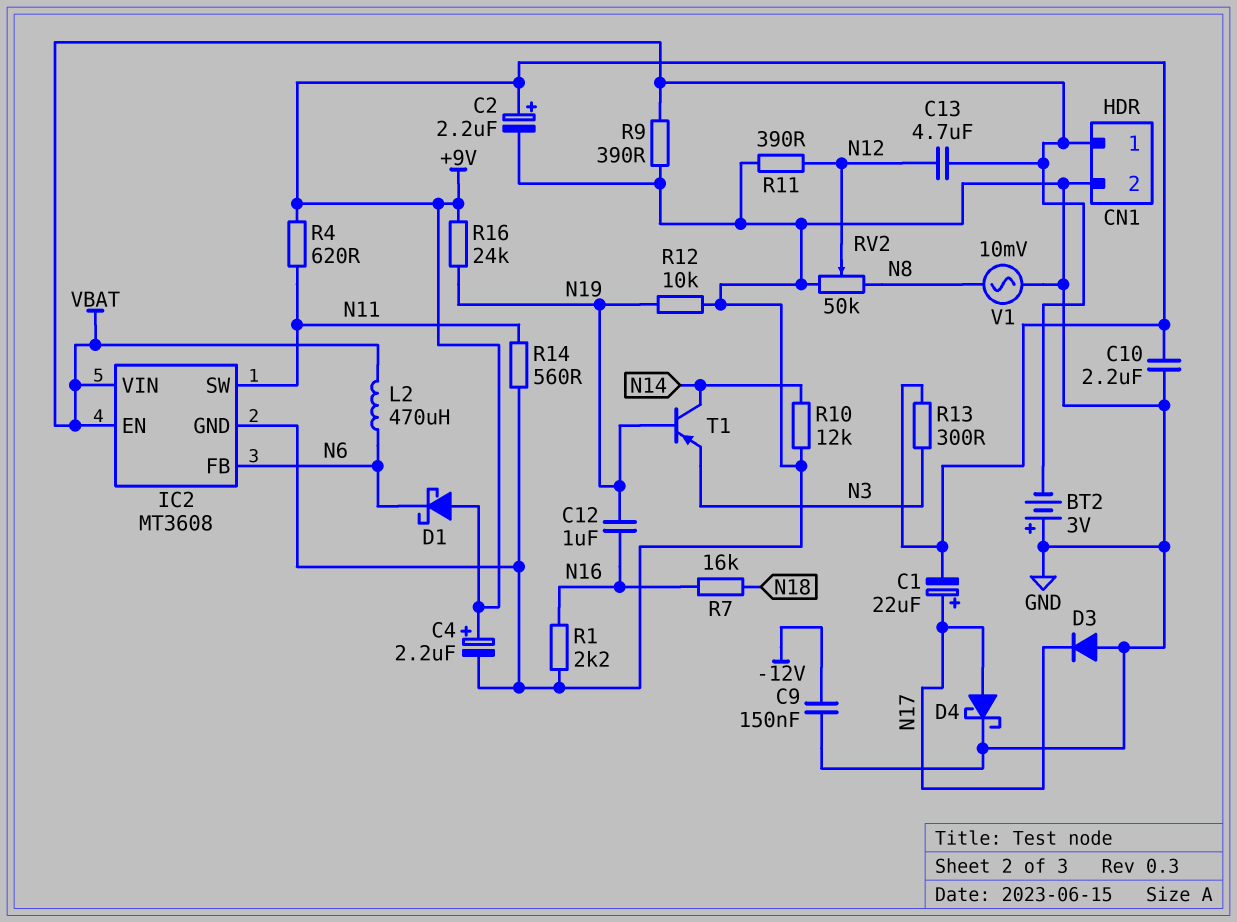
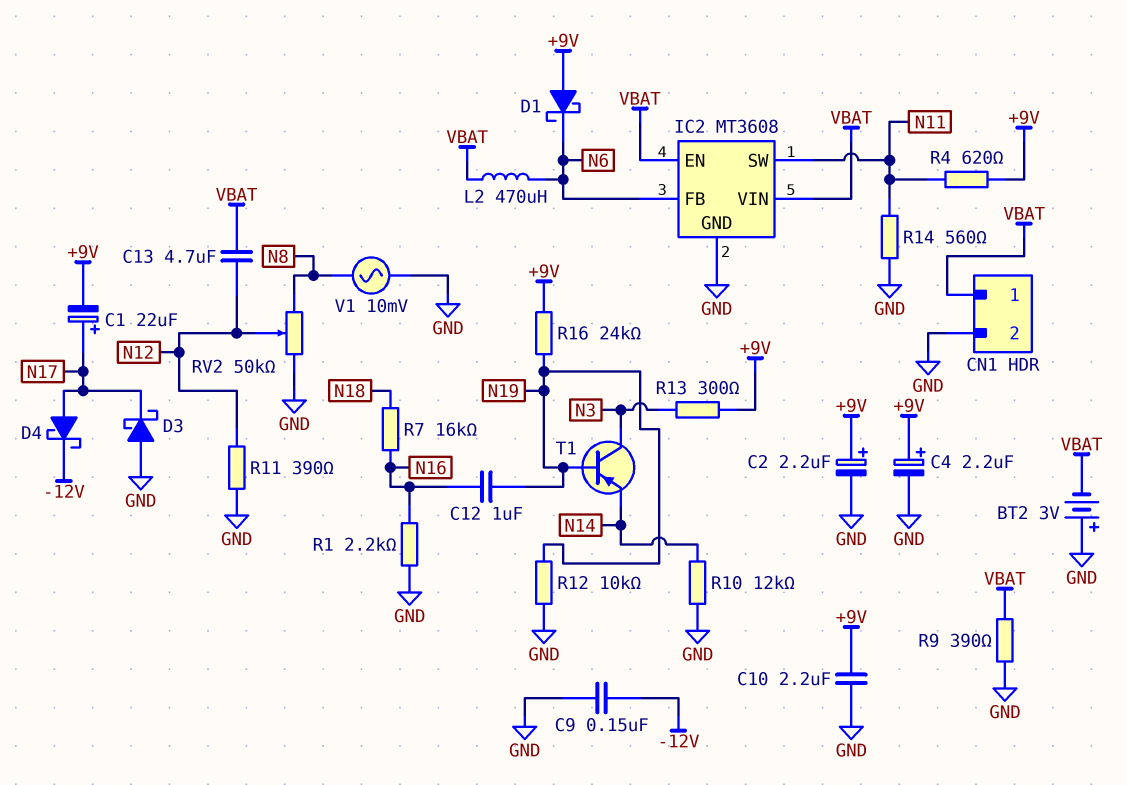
D3: diode (A GND, K N17) -> schottky (A GND, K N17)
D4: schottky (A N17, K GND) -> schottky (A N17, K -12V)
T1: PNP (B N19, C N14, E N3) -> PNP (B N19, C N3, E N14)

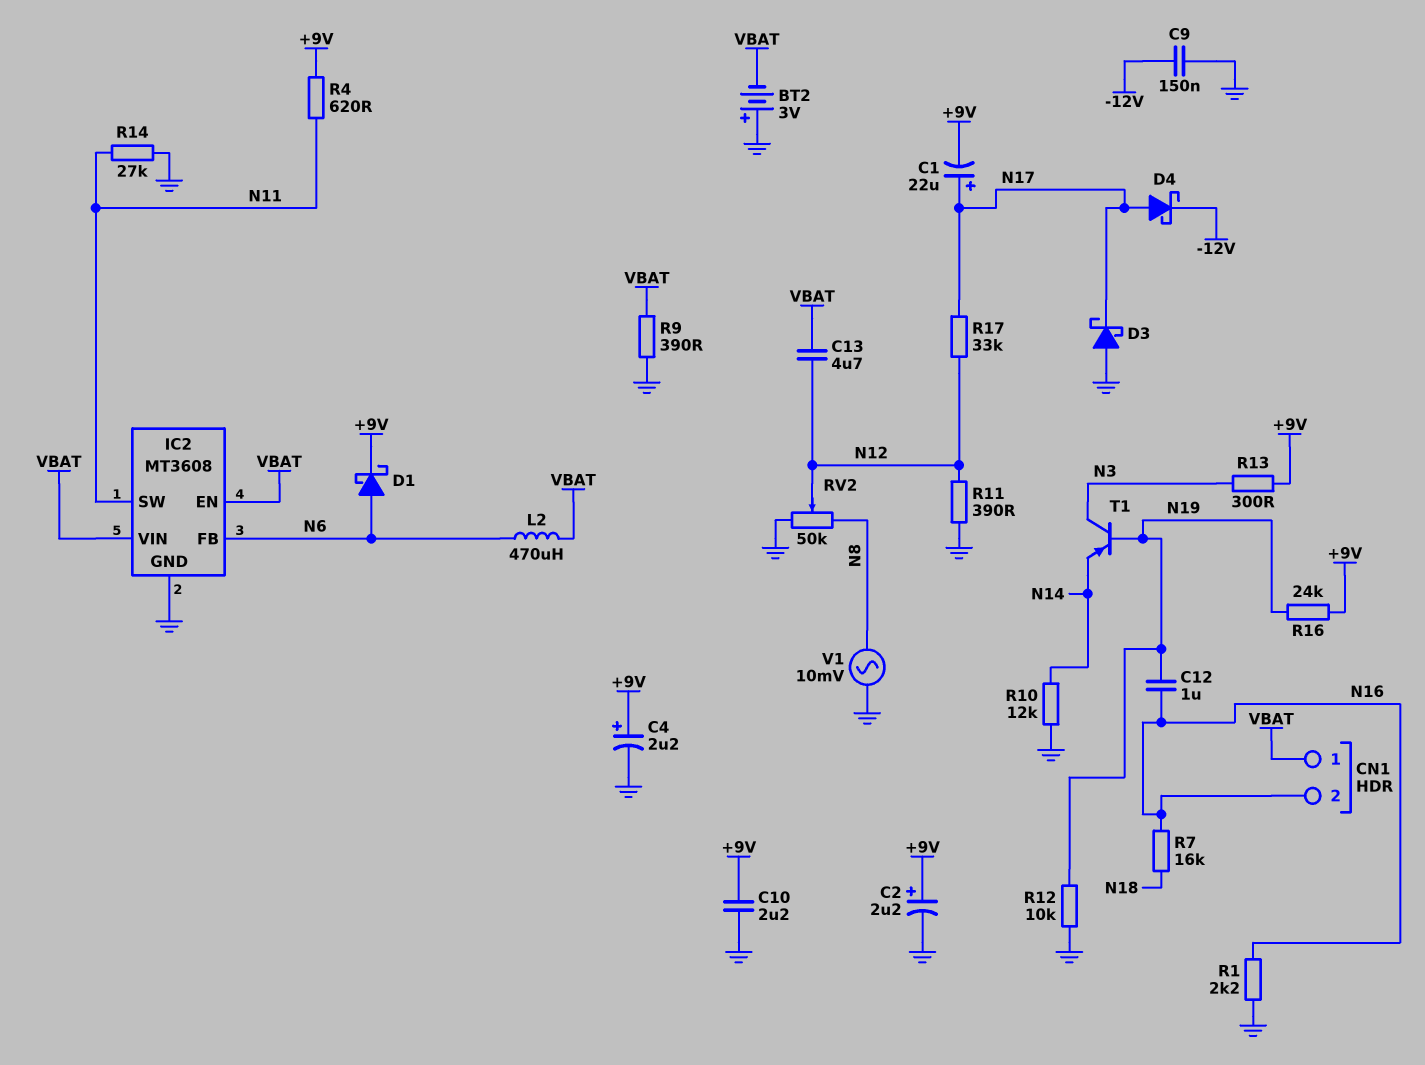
CN1 pin 2: GND -> N16
D1: schottky (A +9V, K N6) -> schottky (A N6, K +9V)
R14: 560 (GND, N11) -> 27k (GND, N11)
R17: none -> 33k (N12, N17)

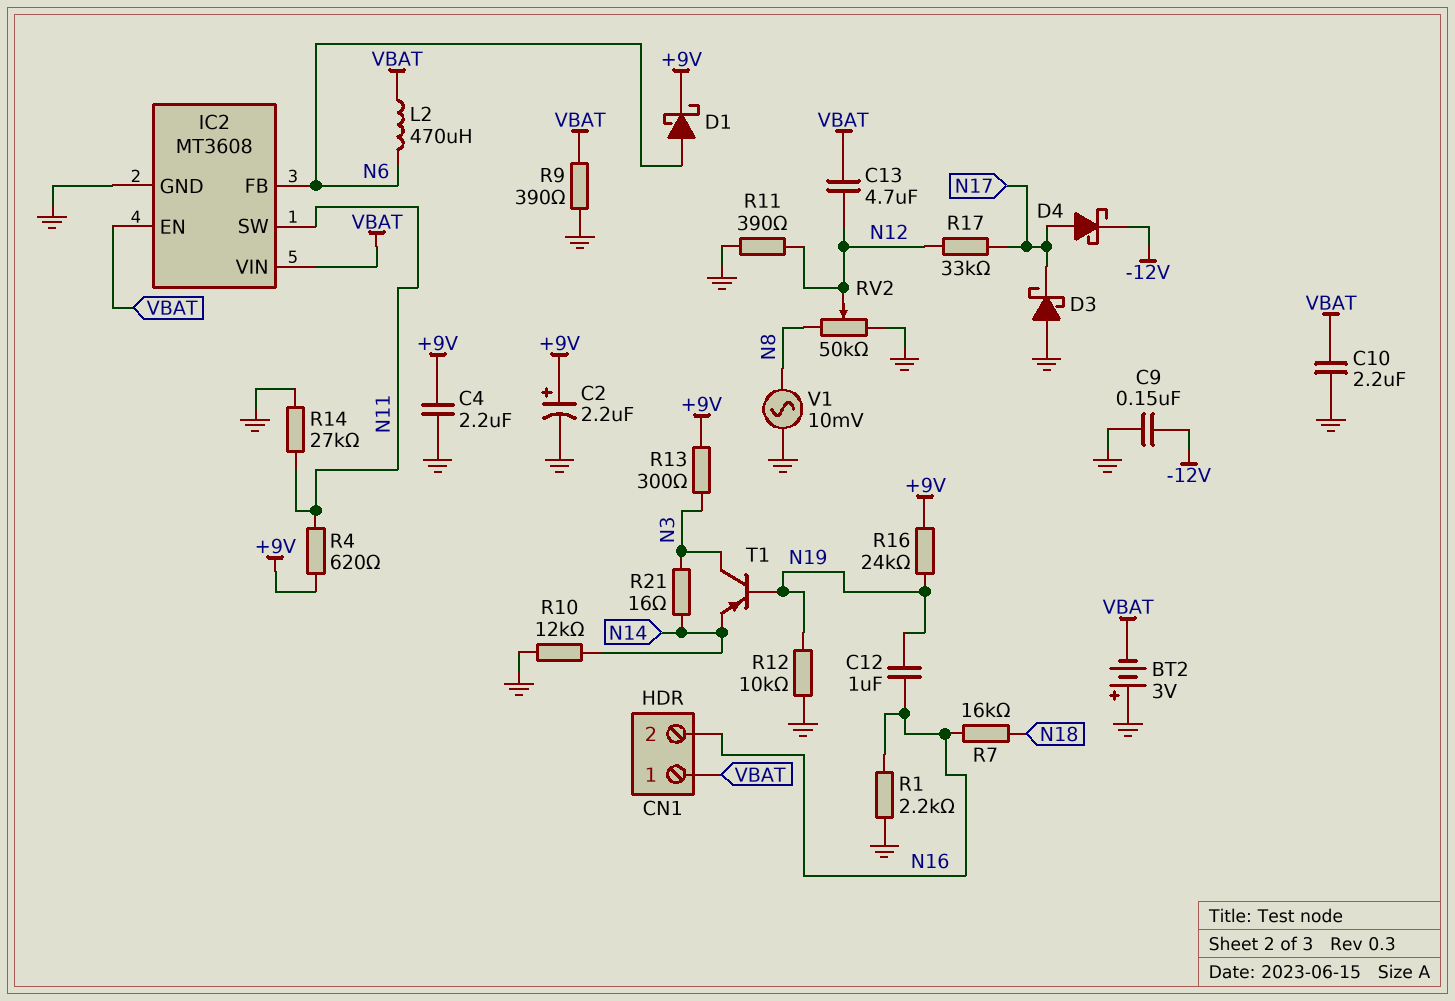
C1: 22uF (plus N17, minus +9V) -> none
C4: 2.2uF (plus +9V, minus GND) -> 2.2uF (+9V, GND)
C10: 2.2uF (+9V, GND) -> 2.2uF (GND, VBAT)
R21: none -> 16 (N3, N14)

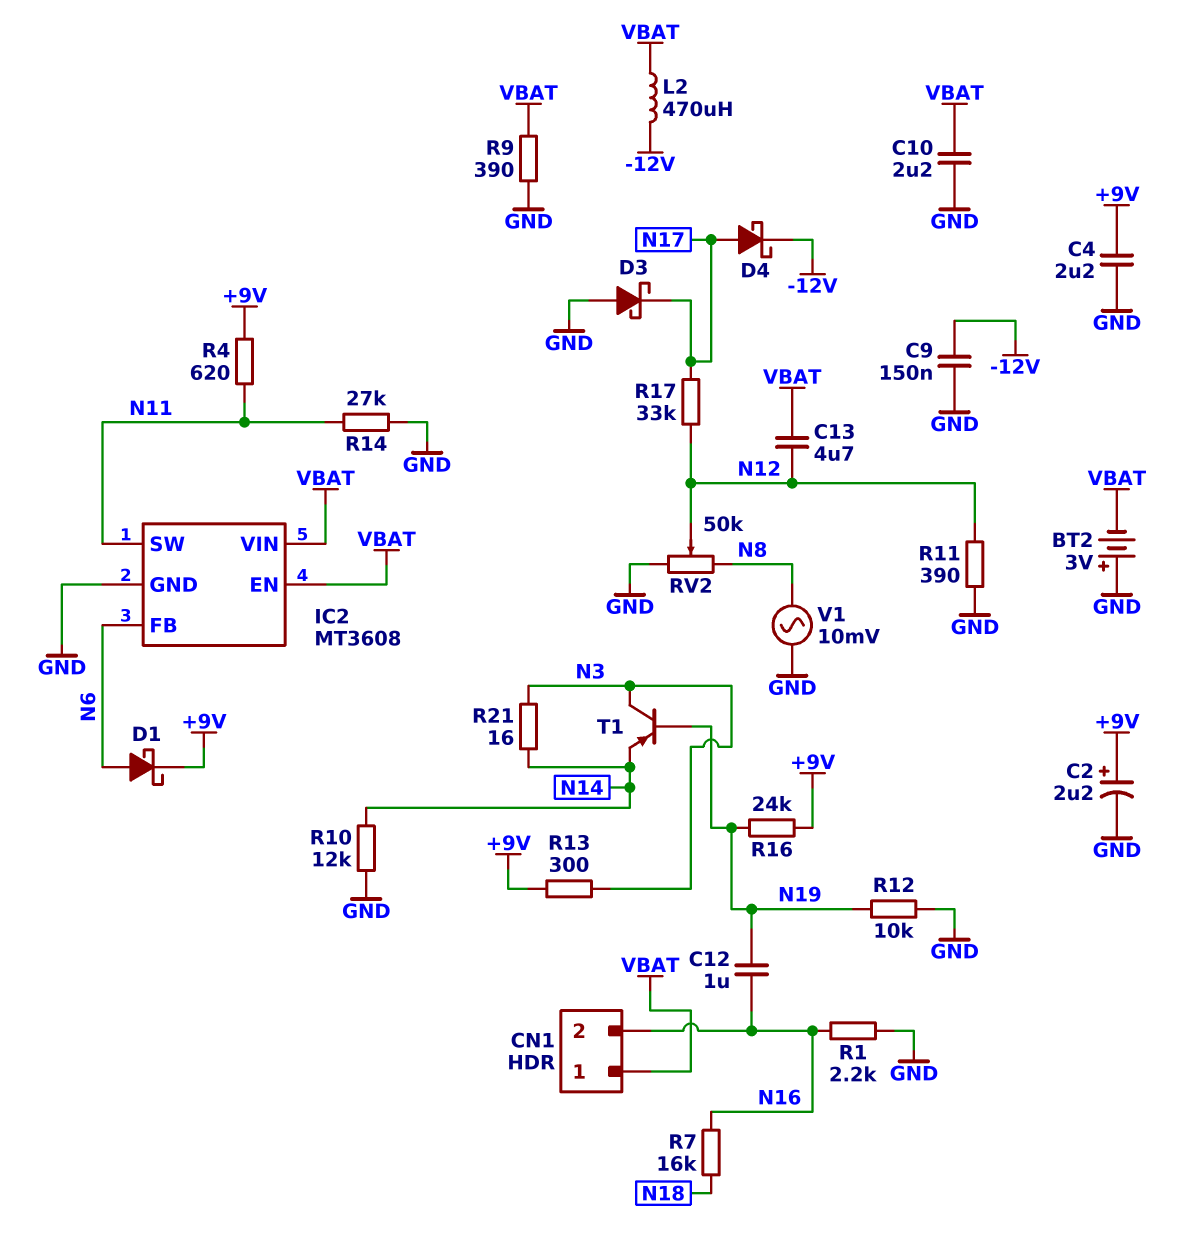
L2: 470uH (N6, VBAT) -> 470uH (-12V, VBAT)

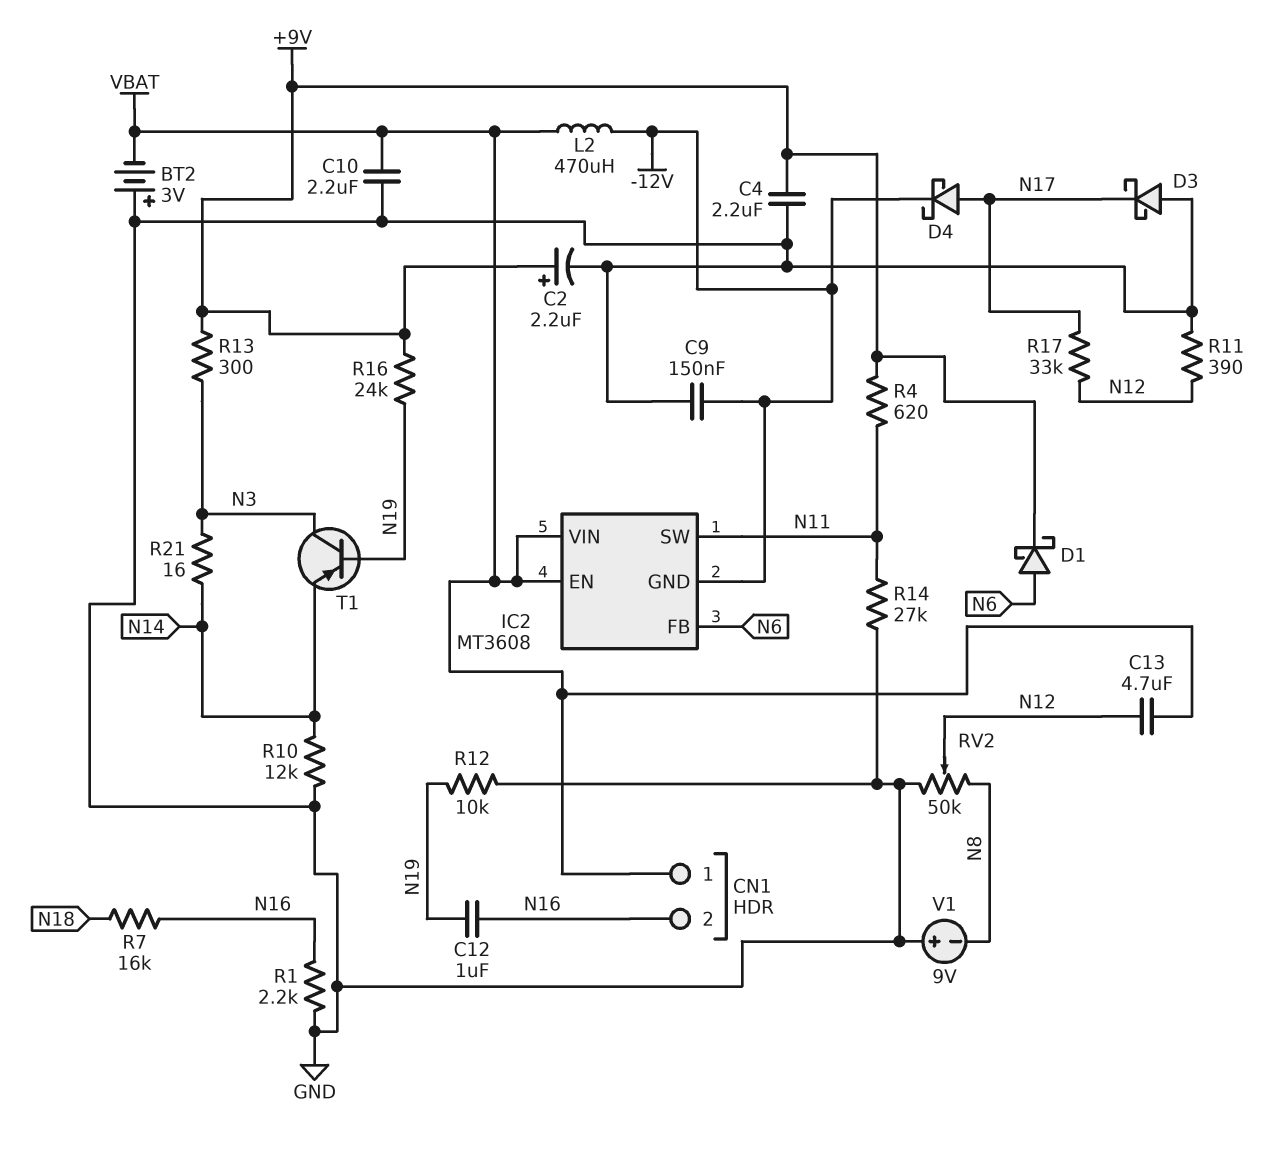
IC2 pin GND: GND -> -12V
R9: 390 (GND, VBAT) -> none
V1: AC 10mV (GND, N8) -> 9V (plus GND, minus N8)

